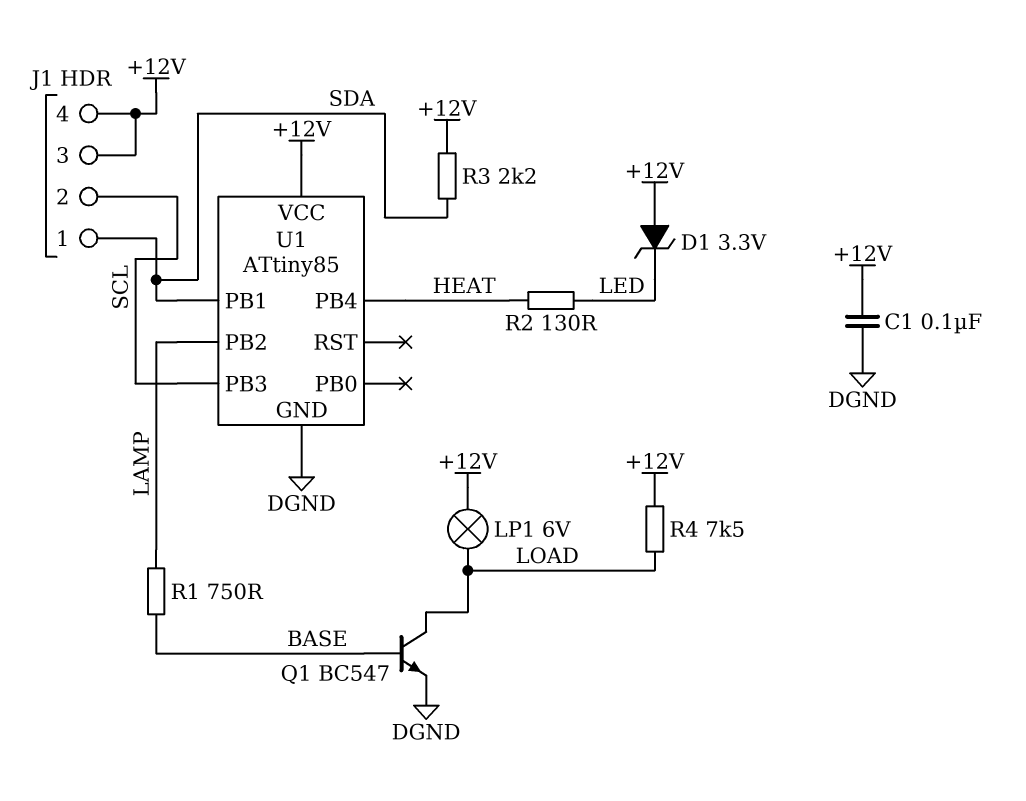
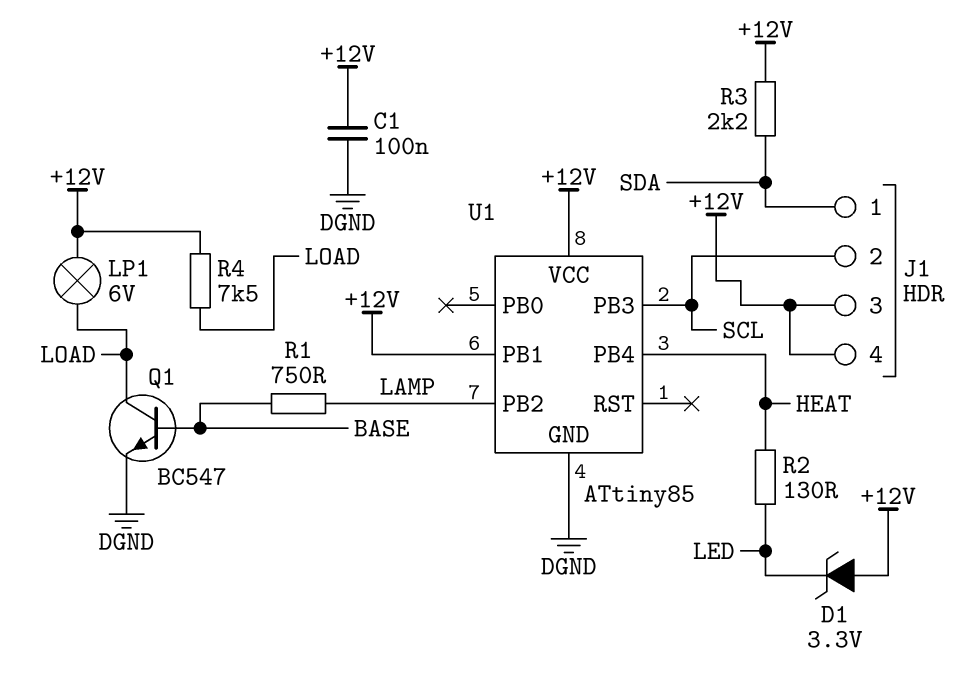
U1 pin PB1: SDA -> +12V

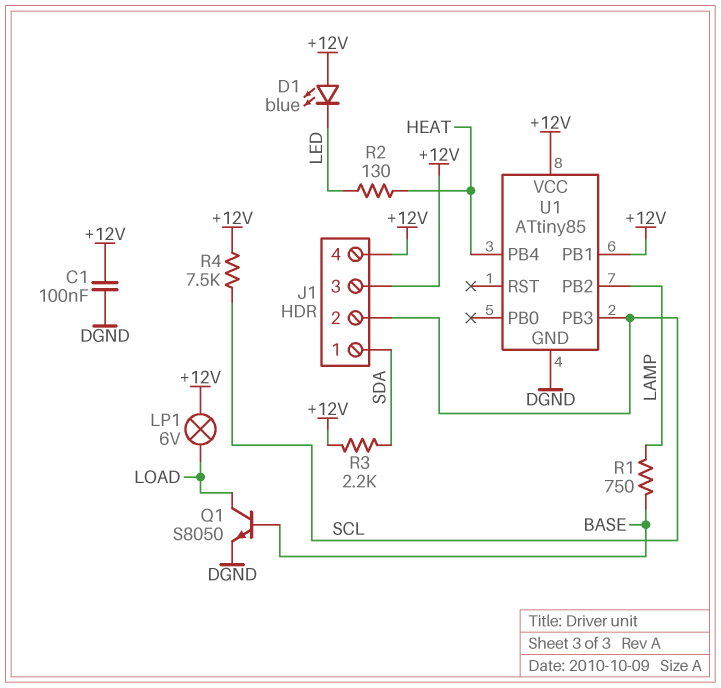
D1: zener 3.3V (A +12V, K LED) -> LED blue (A +12V, K LED)
Q1: NPN BC547 (B BASE, C LOAD, E DGND) -> NPN S8050 (B BASE, C LOAD, E DGND)
R4: 7.5k (+12V, LOAD) -> 7.5k (+12V, SCL)

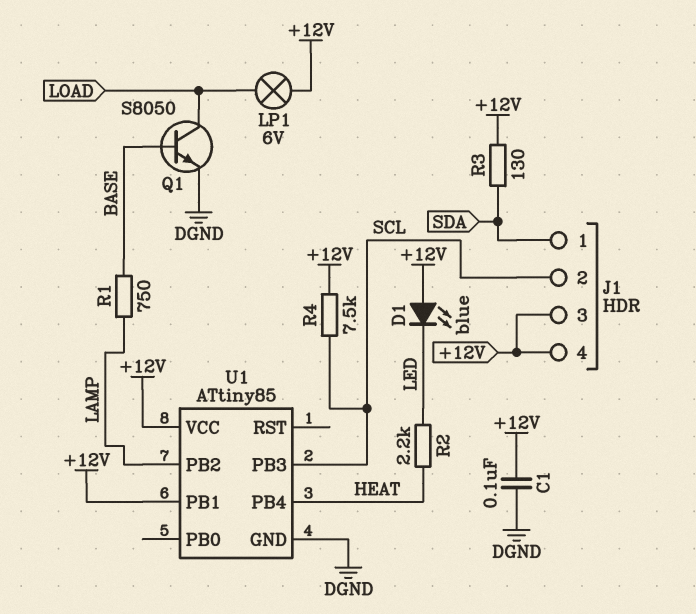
R2: 130 (HEAT, LED) -> 2.2k (HEAT, LED)
R3: 2.2k (+12V, SDA) -> 130 (+12V, SDA)

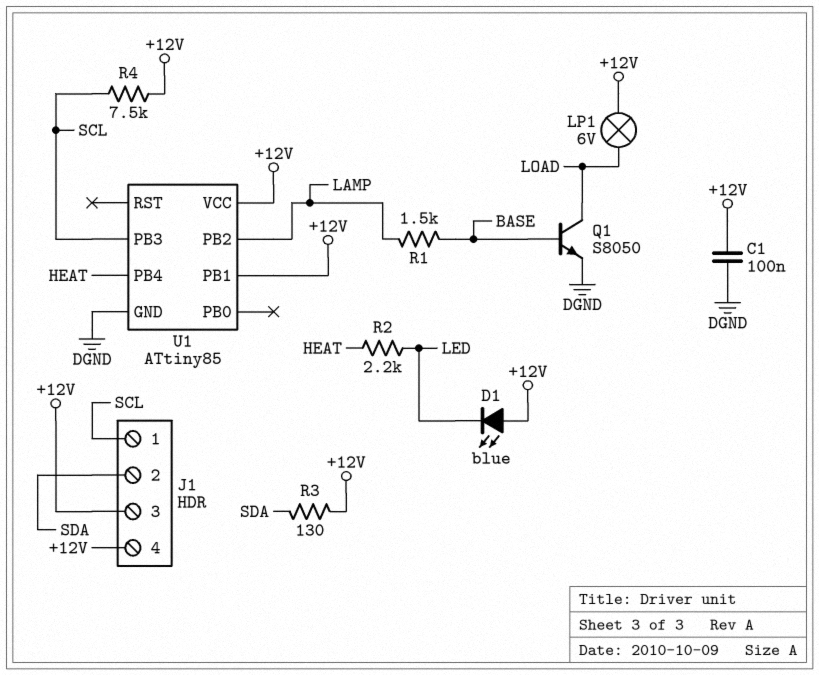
J1 pin 1: SDA -> SCL
J1 pin 2: SCL -> SDA
R1: 750 (BASE, LAMP) -> 1.5k (BASE, LAMP)

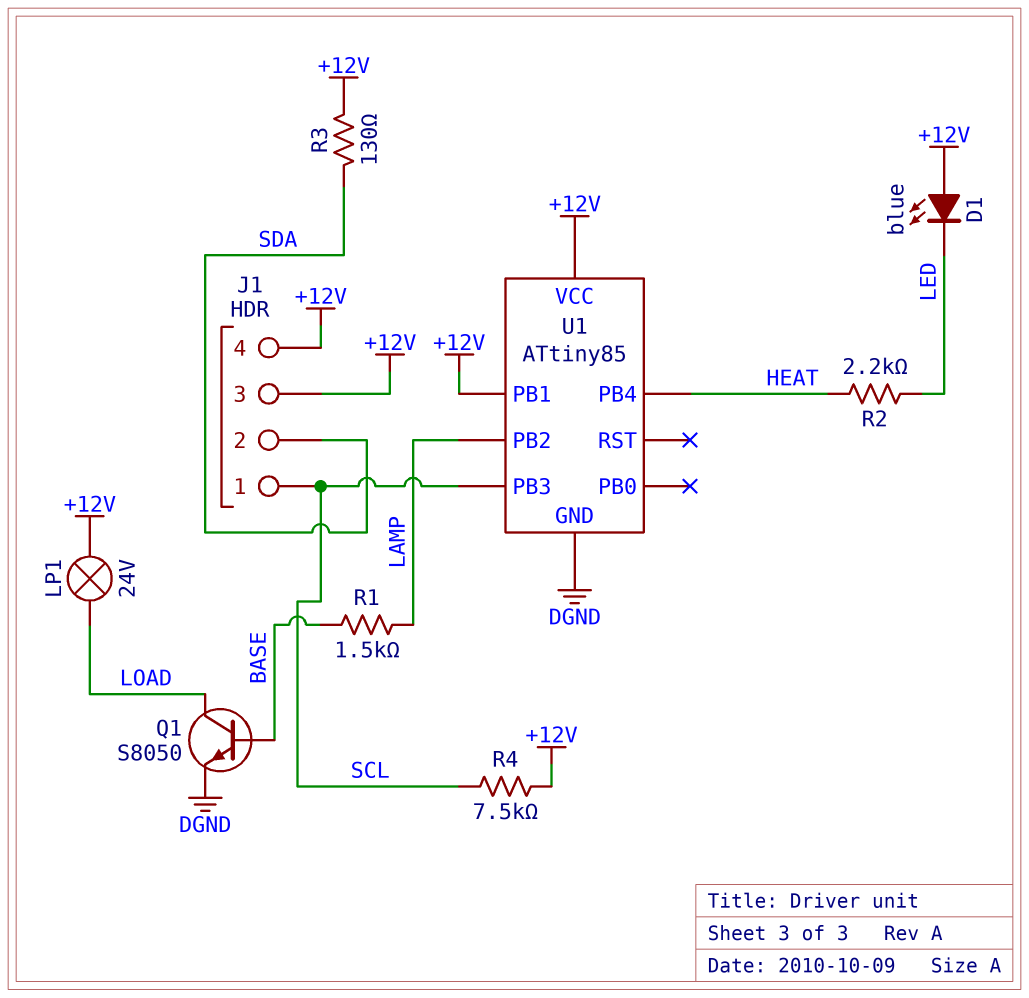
C1: 100nF (+12V, DGND) -> none
LP1: lamp 6V (+12V, LOAD) -> lamp 24V (+12V, LOAD)

